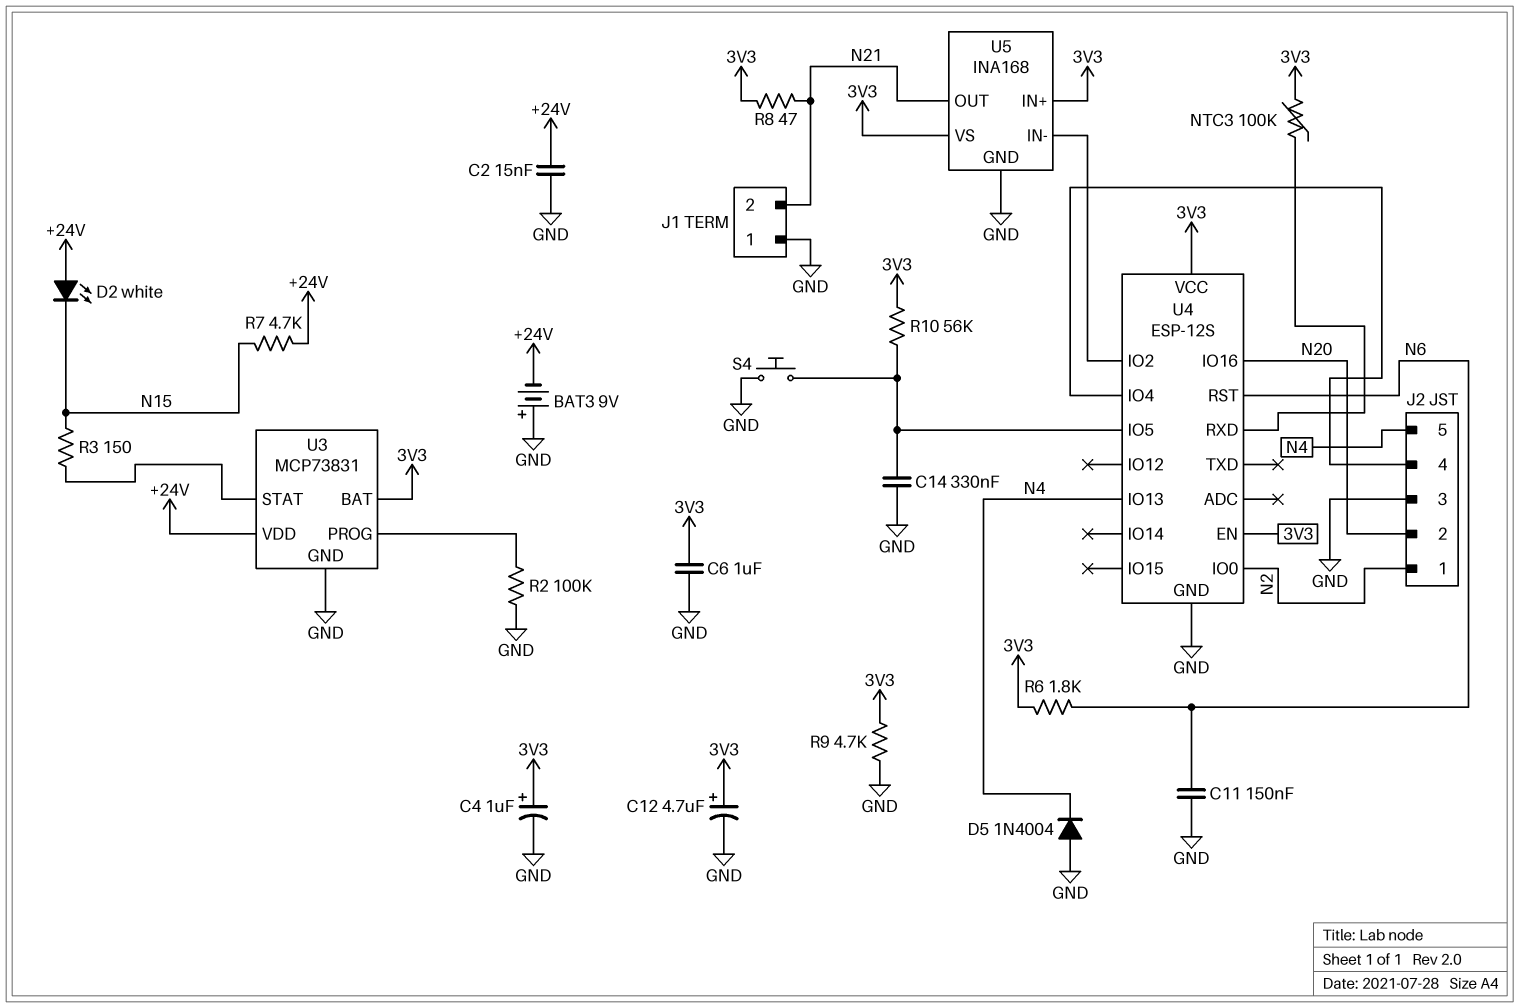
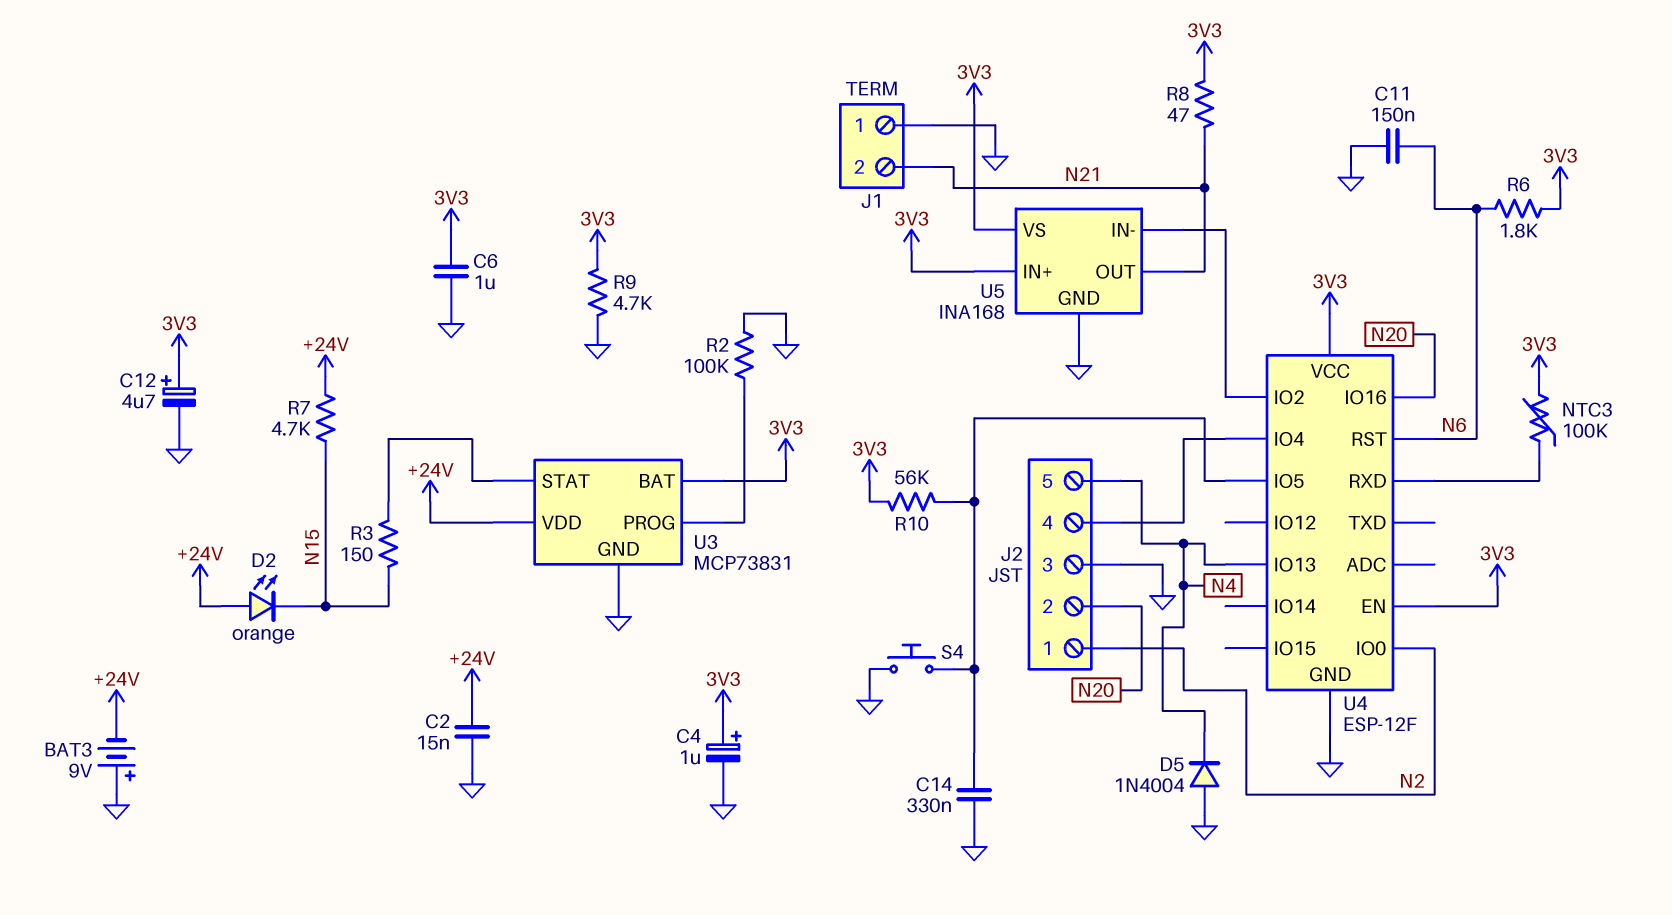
D2: LED white (A +24V, K N15) -> LED orange (A +24V, K N15)
U4: ESP-12S -> ESP-12F

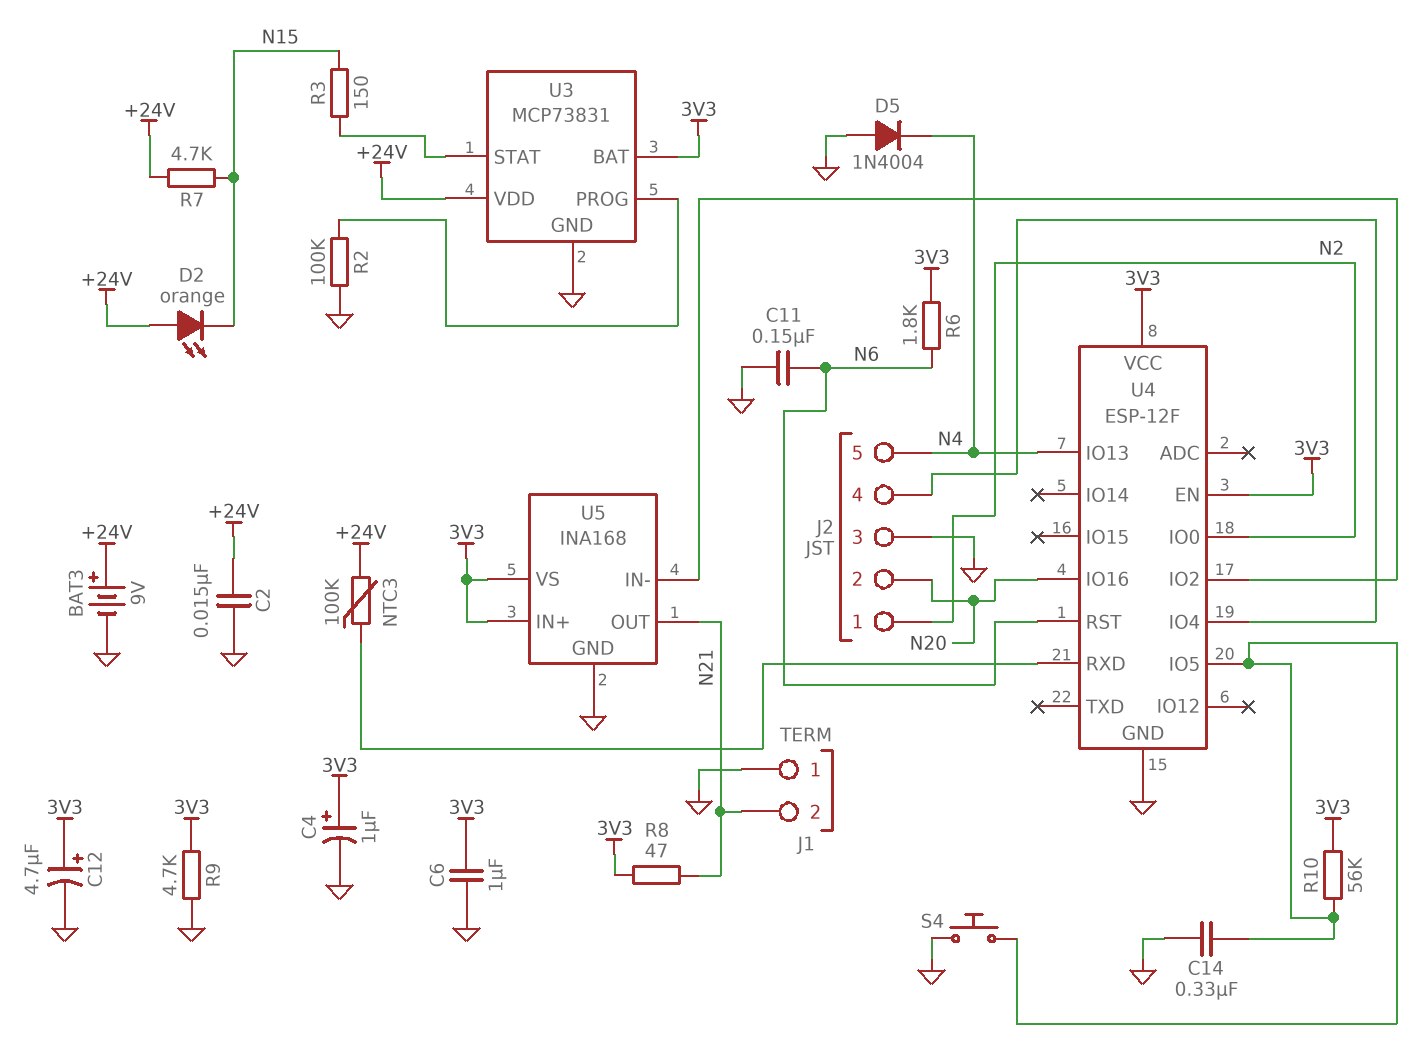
BAT3: 9V (plus GND, minus +24V) -> 9V (plus +24V, minus GND)
NTC3: 100k (3V3, U4/RXD) -> 100k (+24V, U4/RXD)

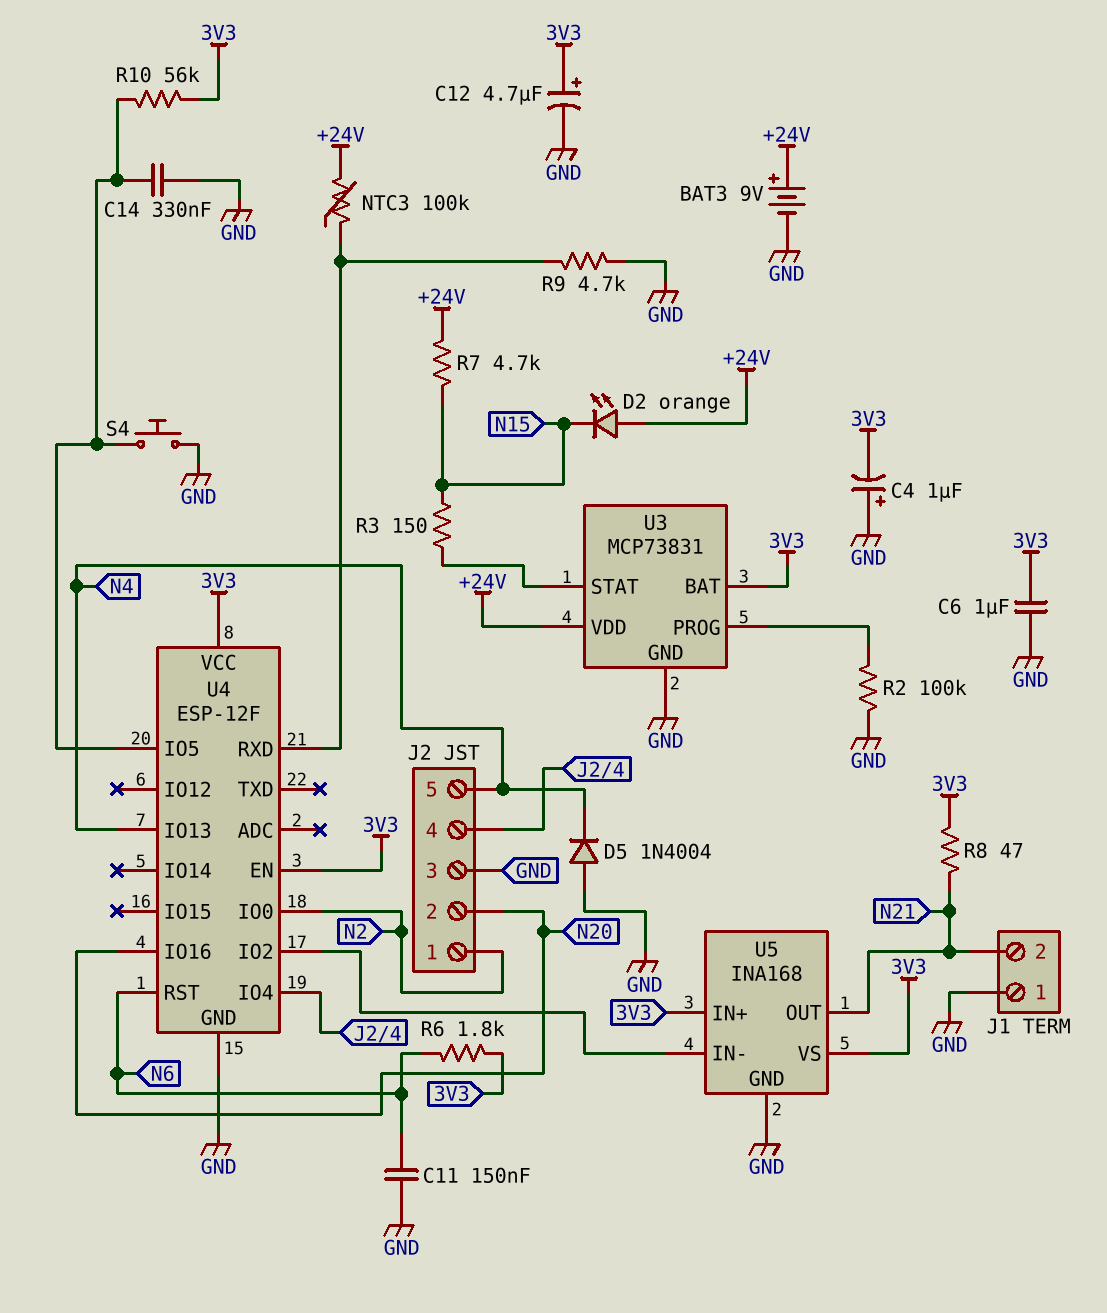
C2: 15nF (+24V, GND) -> none
C4: 1uF (plus 3V3, minus GND) -> 1uF (plus GND, minus 3V3)
R9: 4.7k (3V3, GND) -> 4.7k (GND, U4/RXD)

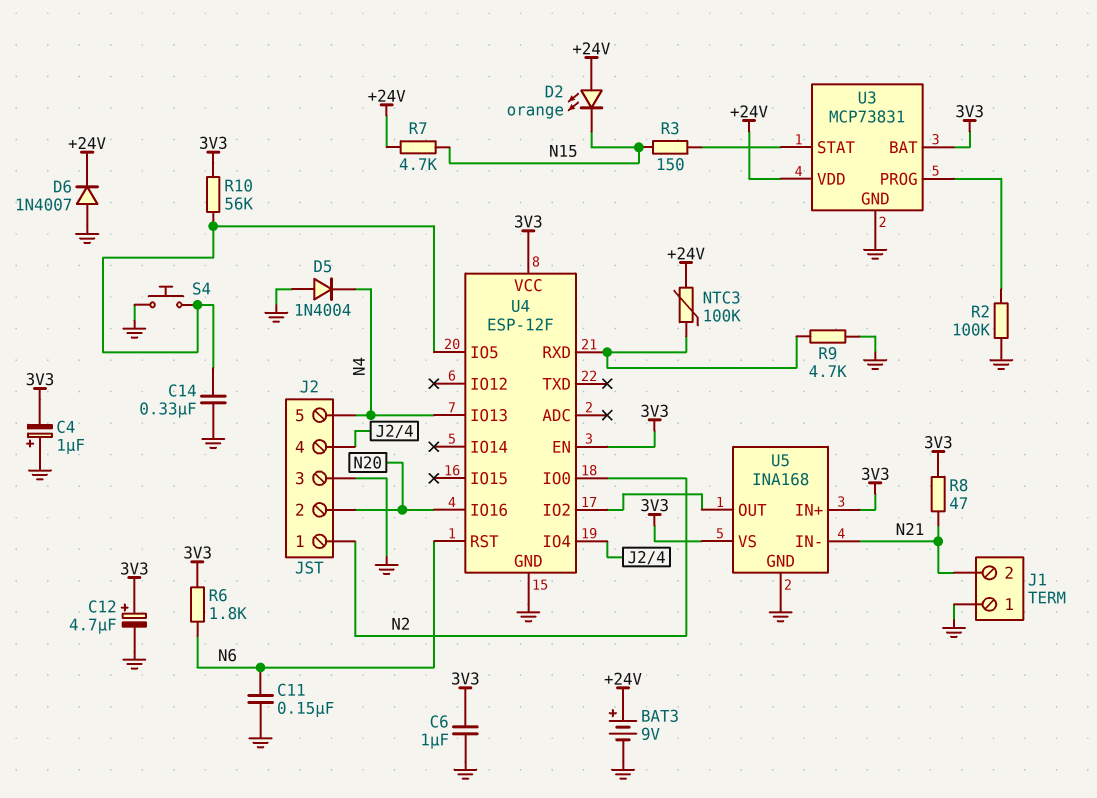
D6: none -> diode 1N4007 (A GND, K +24V)
U5 pin IN-: U4/IO2 -> N21
U5 pin OUT: N21 -> U4/IO2

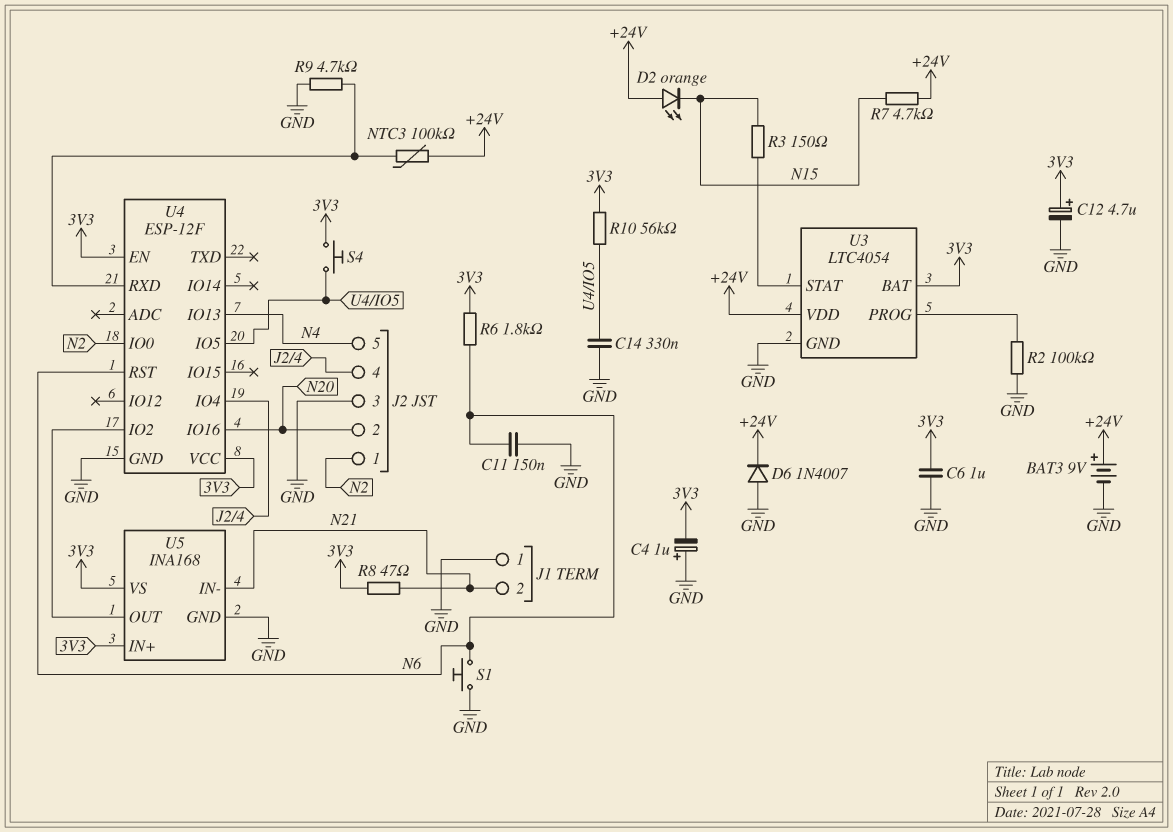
D5: diode 1N4004 (A GND, K N4) -> none
S1: none -> button (GND, N6)
S4: button (GND, U4/IO5) -> button (3V3, U4/IO5)
U3: MCP73831 -> LTC4054

